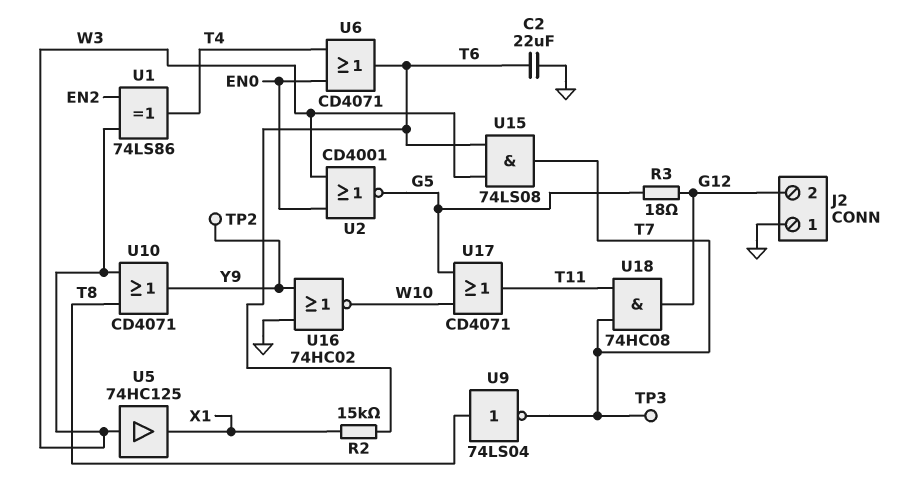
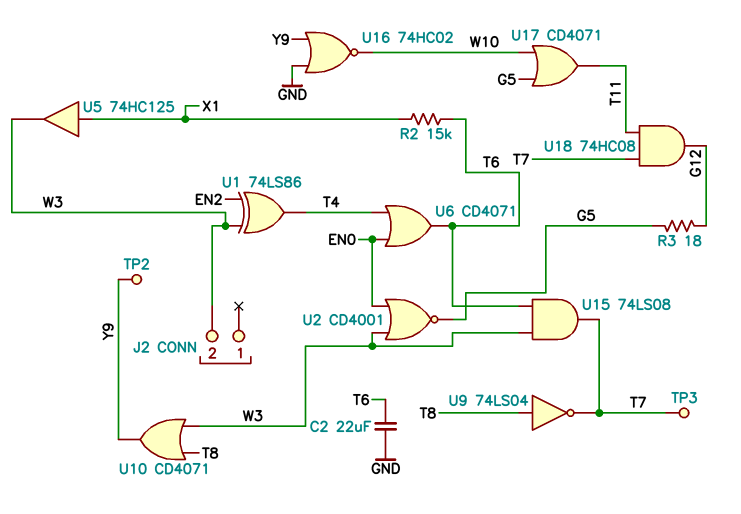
J2 pin 1: GND -> none
J2 pin 2: G12 -> W3
U5: buffer 74HC125 (in W3, out X1) -> buffer 74HC125 (in X1, out W3)

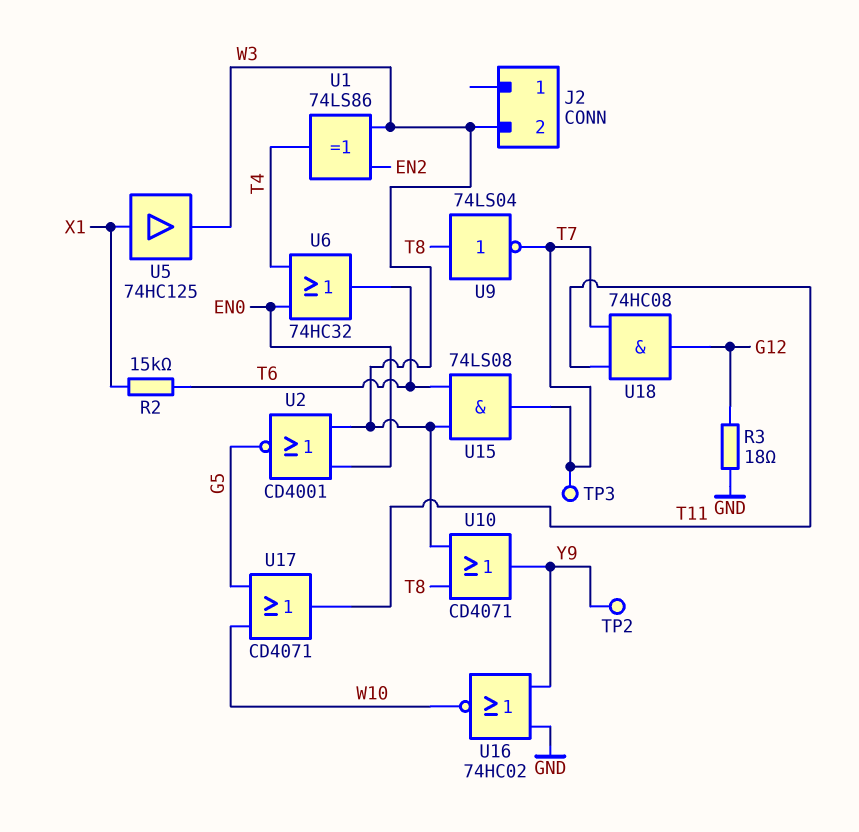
C2: 22uF (GND, T6) -> none
R3: 18 (G5, G12) -> 18 (G12, GND)
U6: OR CD4071 (in EN0, in T4, out T6) -> OR 74HC32 (in EN0, in T4, out T6)

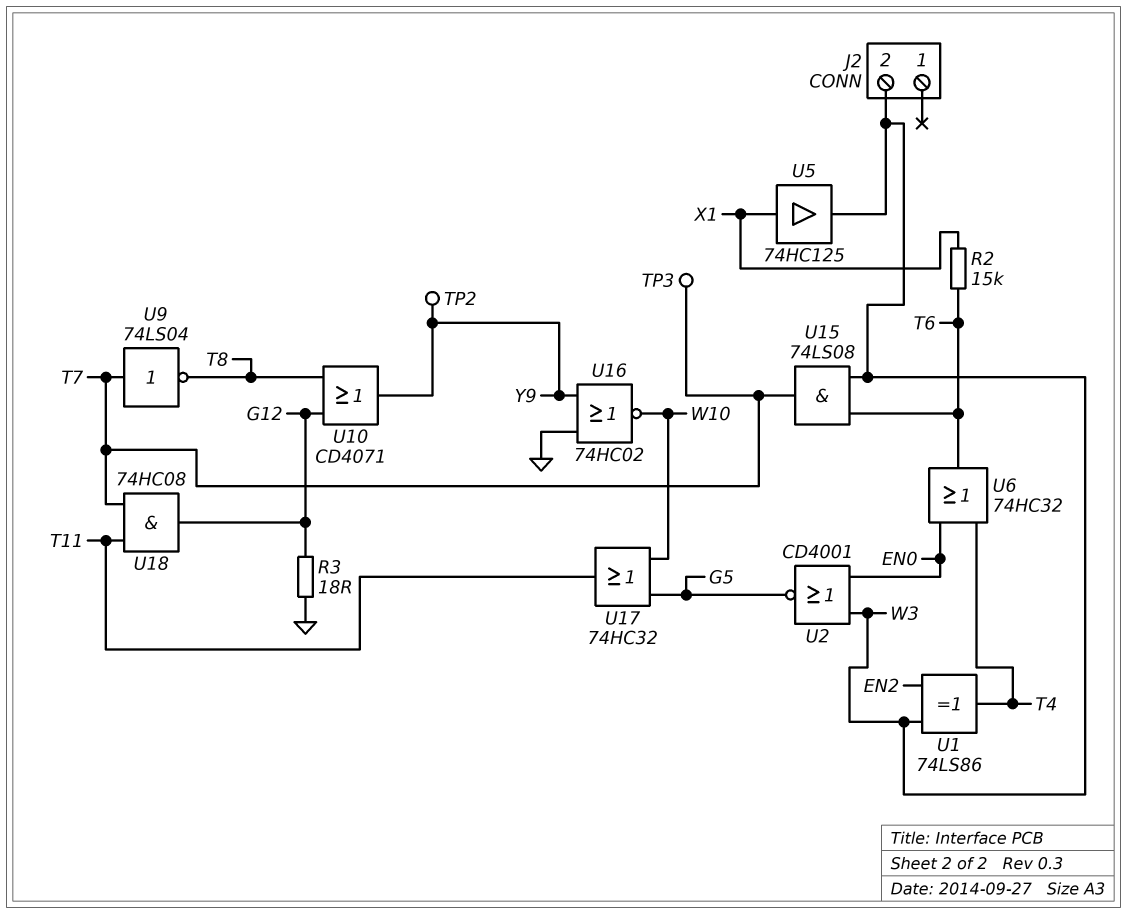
U9: NOT 74LS04 (in T8, out T7) -> NOT 74LS04 (in T7, out T8)
U10: OR CD4071 (in T8, in W3, out Y9) -> OR CD4071 (in G12, in T8, out Y9)
U17: OR CD4071 (in G5, in W10, out T11) -> OR 74HC32 (in G5, in W10, out T11)

